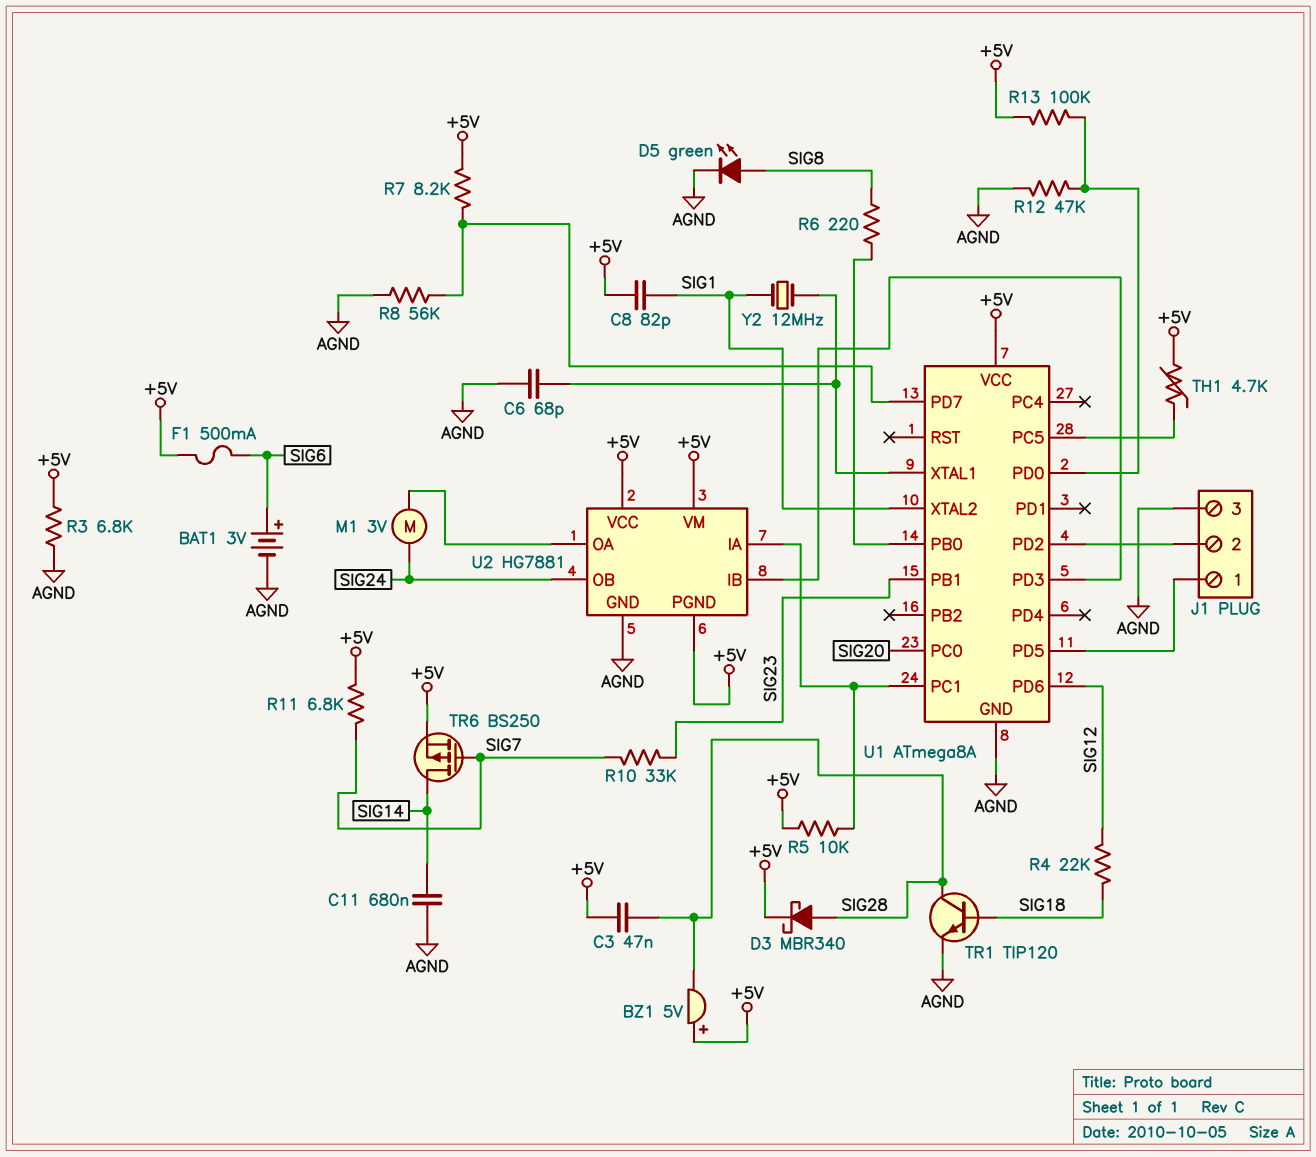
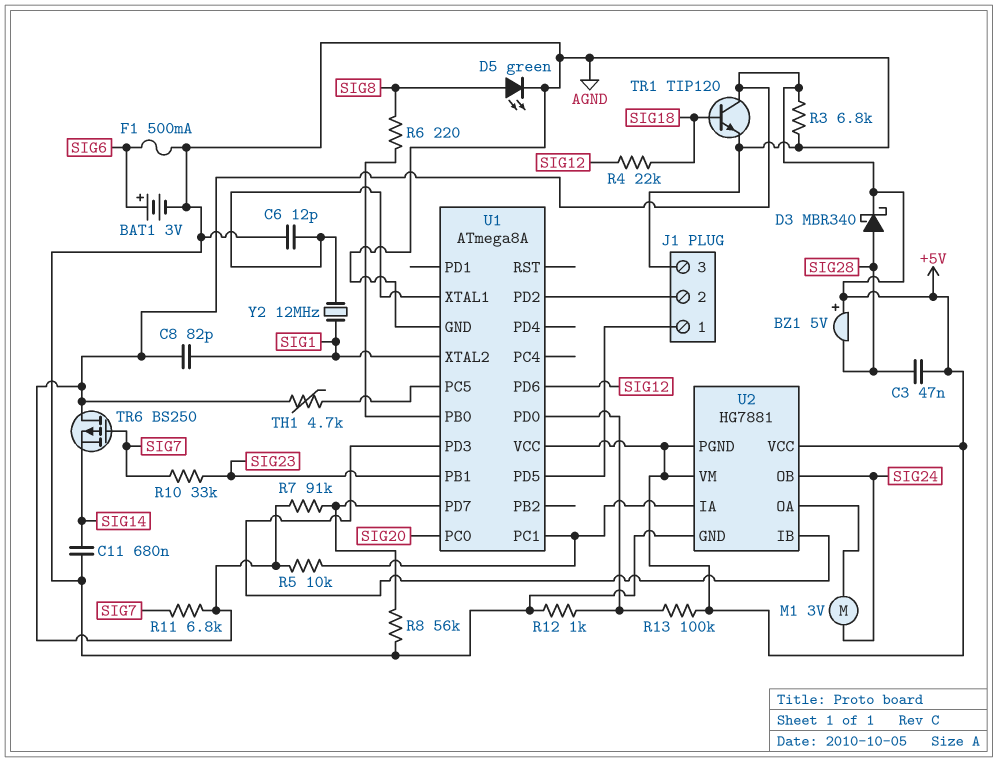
C6: 68pF (AGND, U1/XTAL1) -> 12pF (AGND, U1/XTAL1)
F1: 500mA (+5V, SIG6) -> 500mA (AGND, SIG6)
R7: 8.2k (+5V, U1/PD7) -> 91k (+5V, U1/PD7)
R12: 47k (AGND, U1/PD0) -> 1k (AGND, U1/PD0)
TR1: NPN TIP120 (B SIG18, C SIG28, E AGND) -> NPN TIP120 (B SIG18, C +5V, E AGND)
TR6: PMOS BS250 (G SIG7, D SIG14, S +5V) -> PMOS BS250 (G SIG7, D +5V, S SIG14)

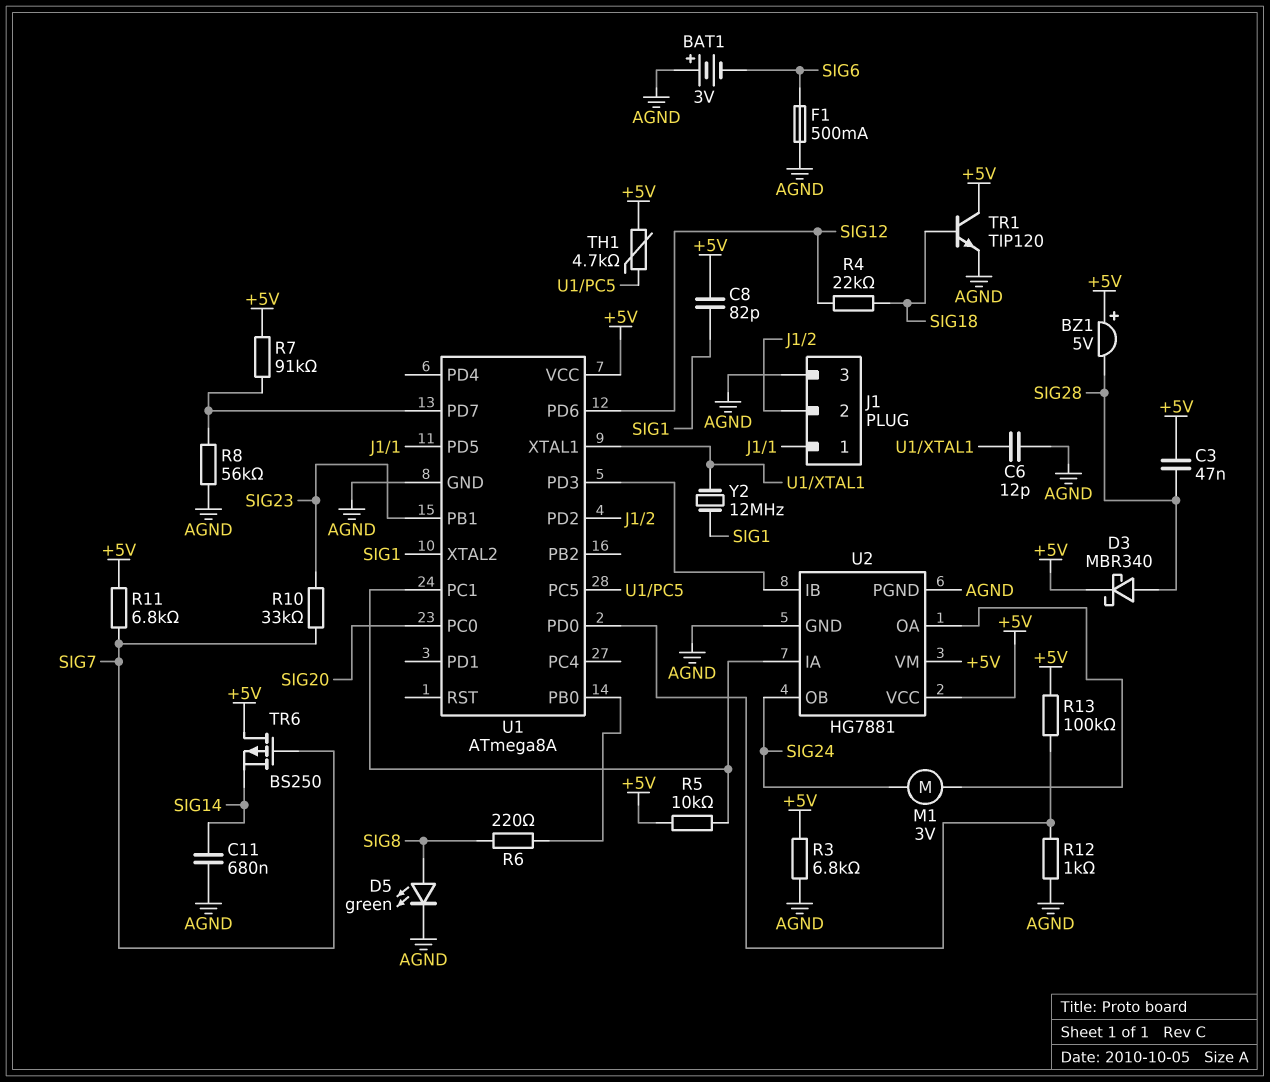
BAT1: 3V (plus SIG6, minus AGND) -> 3V (plus AGND, minus SIG6)
U2 pin PGND: +5V -> AGND

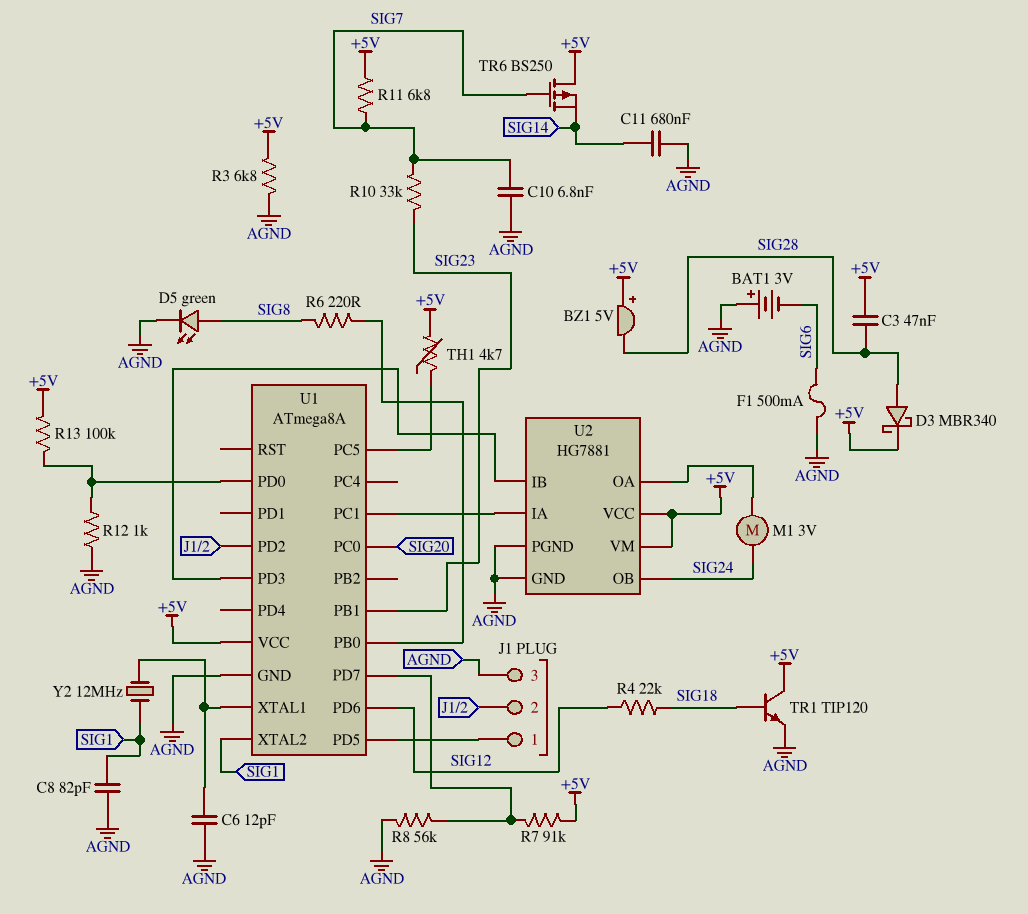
C8: 82pF (+5V, SIG1) -> 82pF (AGND, SIG1)
C10: none -> 6.8nF (AGND, SIG7)
R5: 10k (+5V, U1/PC1) -> none

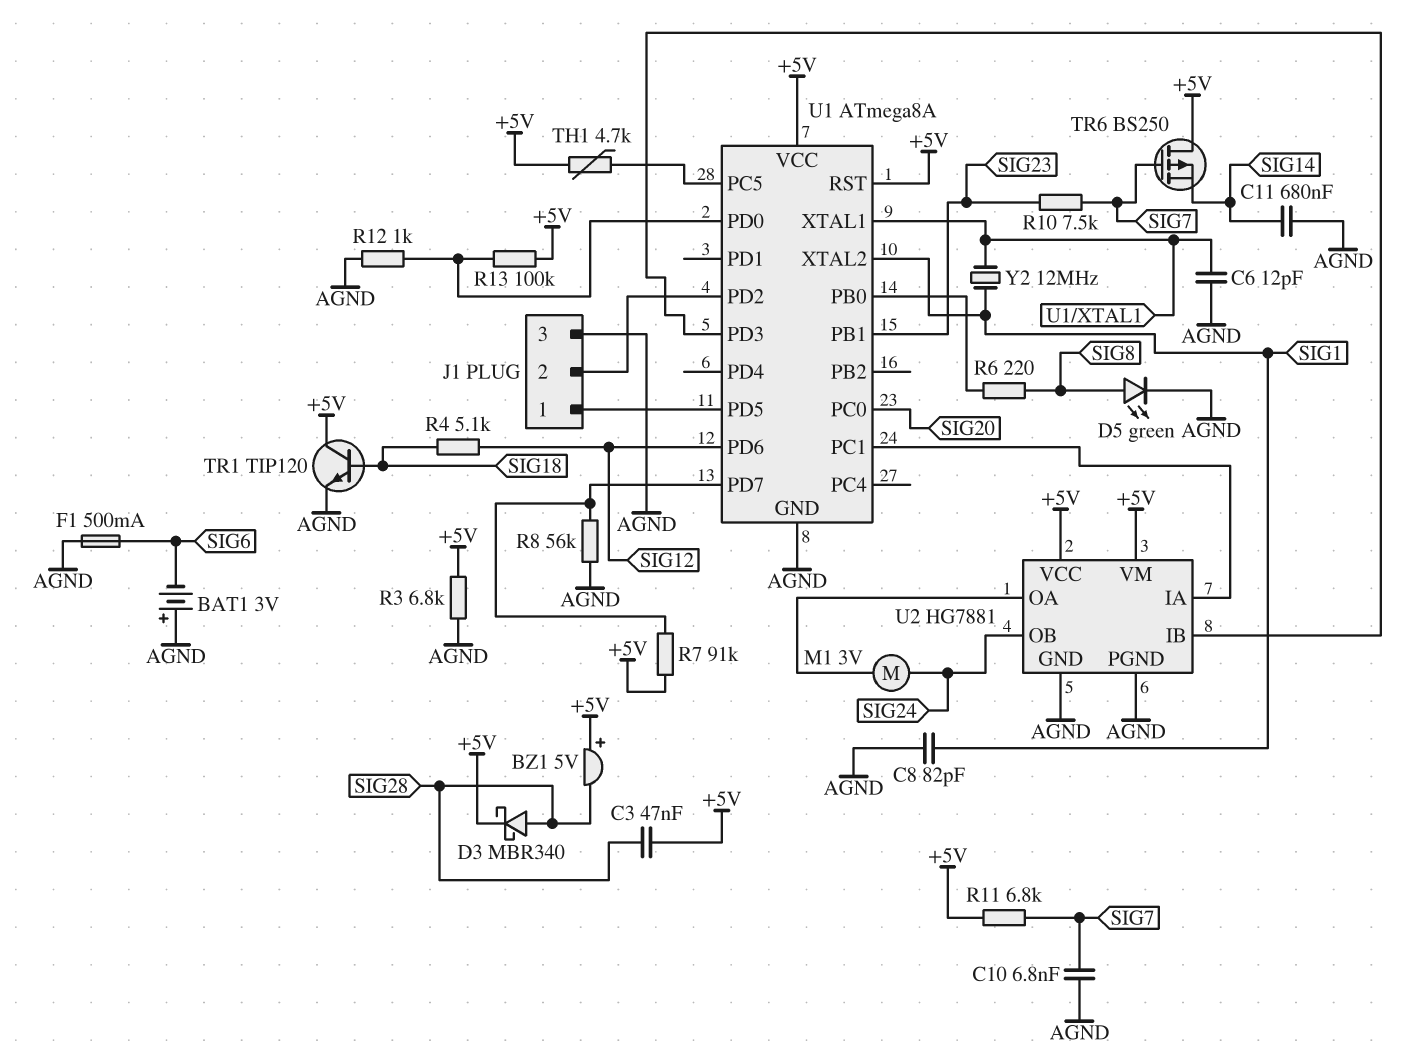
R4: 22k (SIG12, SIG18) -> 5.1k (SIG12, SIG18)
R10: 33k (SIG7, SIG23) -> 7.5k (SIG7, SIG23)
U1 pin RST: none -> +5V

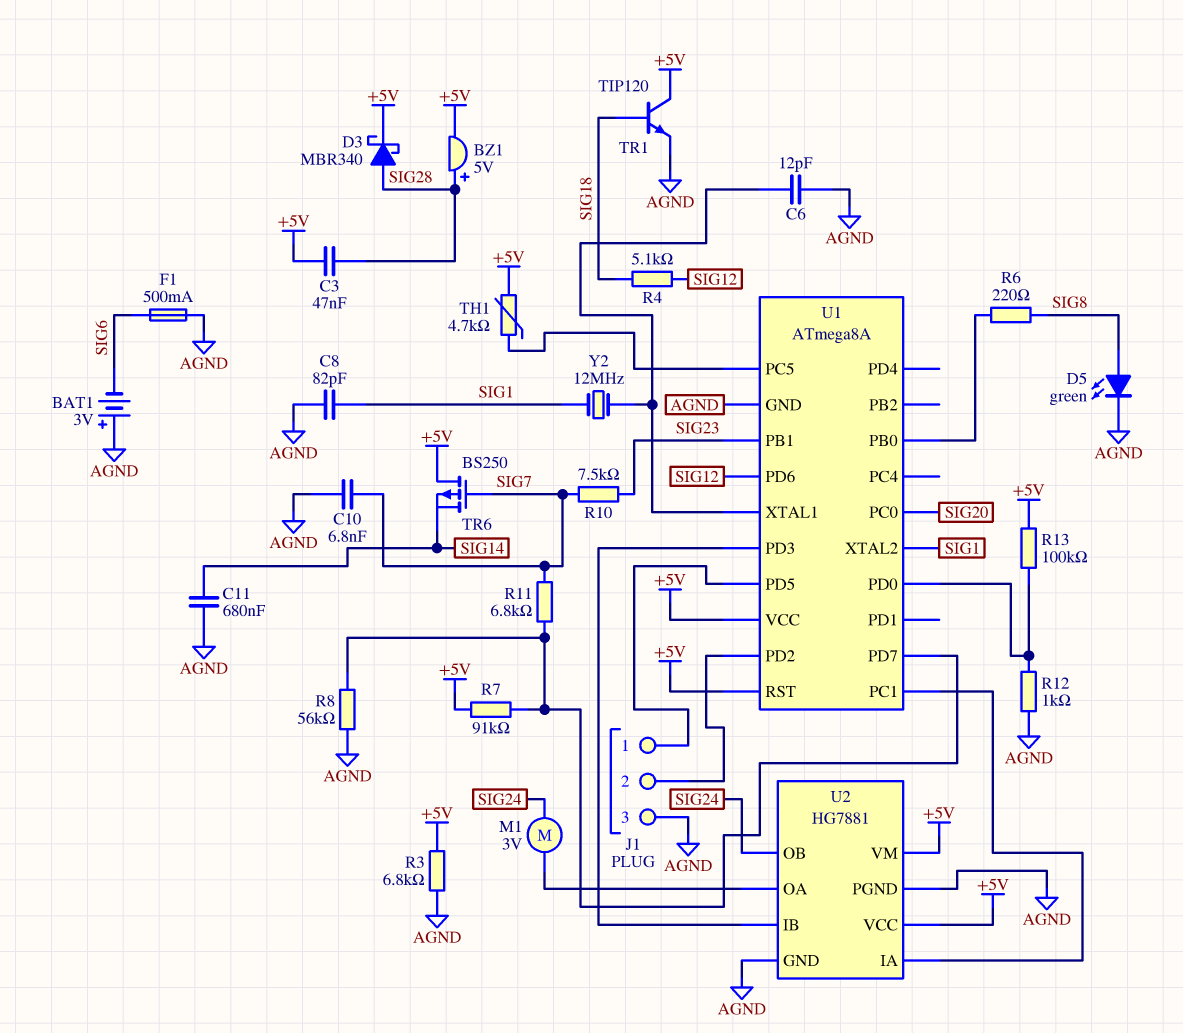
BZ1: buzzer 5V (plus +5V, minus SIG28) -> buzzer 5V (plus SIG28, minus +5V)
R11: 6.8k (+5V, SIG7) -> 6.8k (SIG7, U1/PD7)

